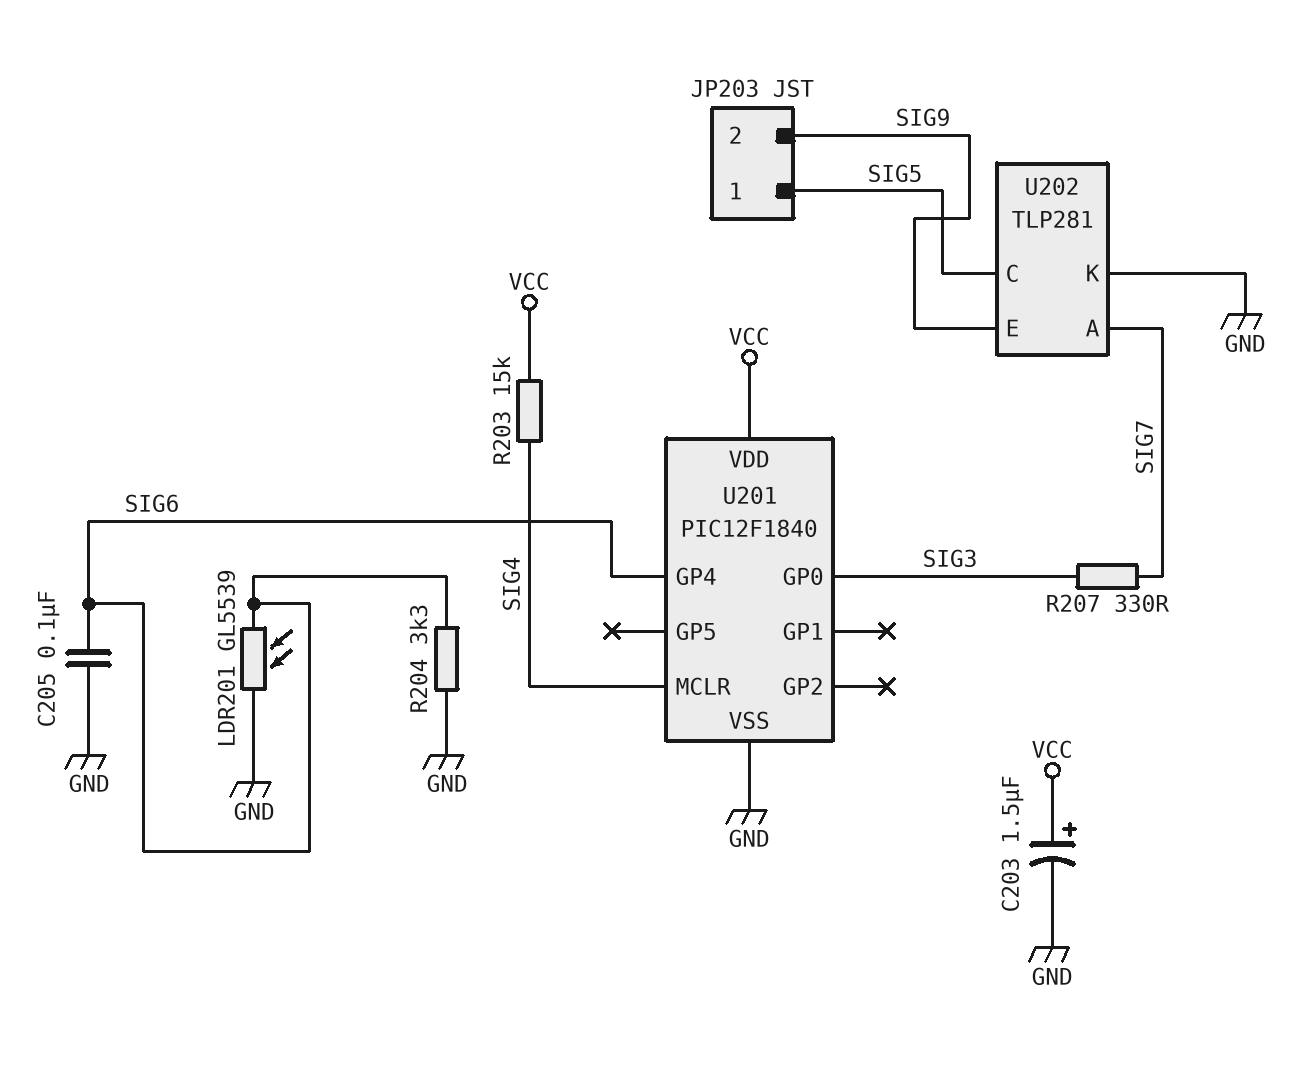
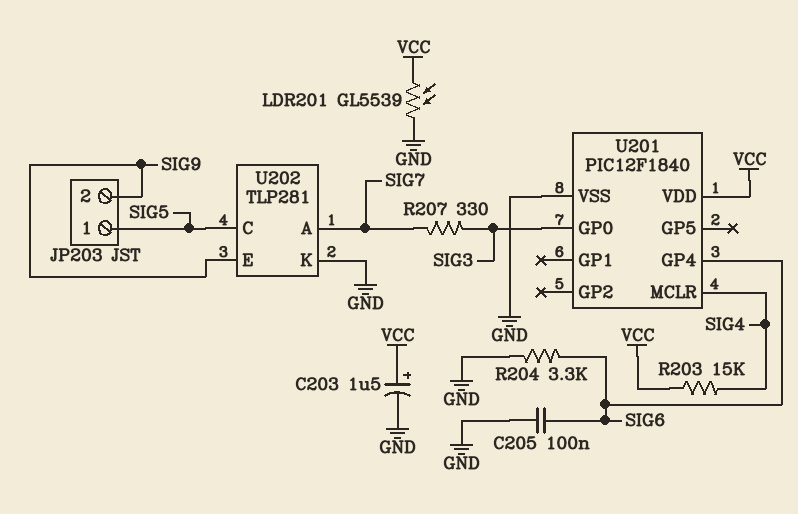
LDR201: GL5539 (GND, SIG6) -> GL5539 (GND, VCC)

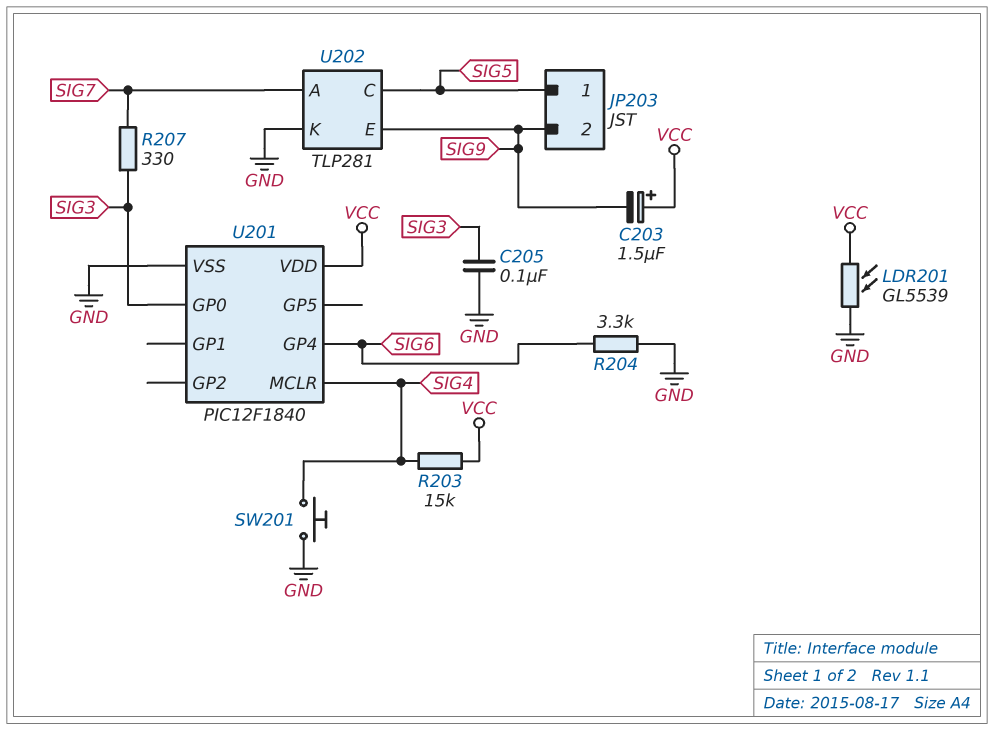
C203: 1.5uF (plus VCC, minus GND) -> 1.5uF (plus VCC, minus SIG9)
C205: 100nF (GND, SIG6) -> 100nF (GND, SIG3)
SW201: none -> button (GND, SIG4)

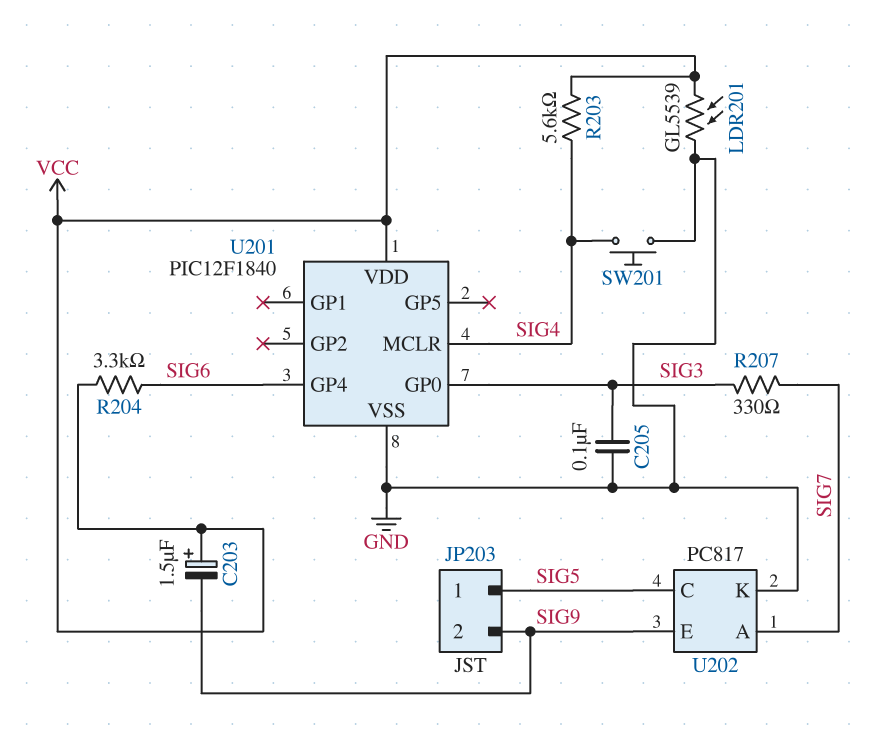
R203: 15k (SIG4, VCC) -> 5.6k (SIG4, VCC)
R204: 3.3k (GND, SIG6) -> 3.3k (SIG6, VCC)
U202: TLP281 -> PC817

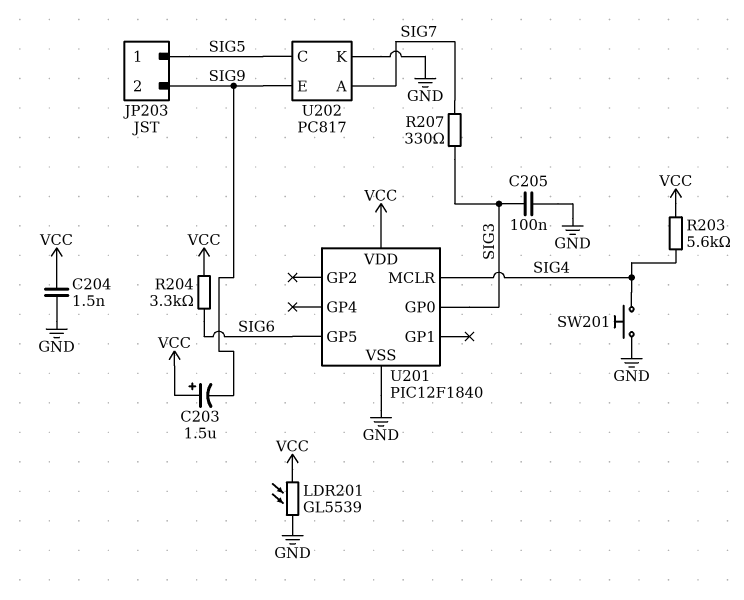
C204: none -> 1.5nF (GND, VCC)
U201 pin GP4: SIG6 -> none
U201 pin GP5: none -> SIG6

